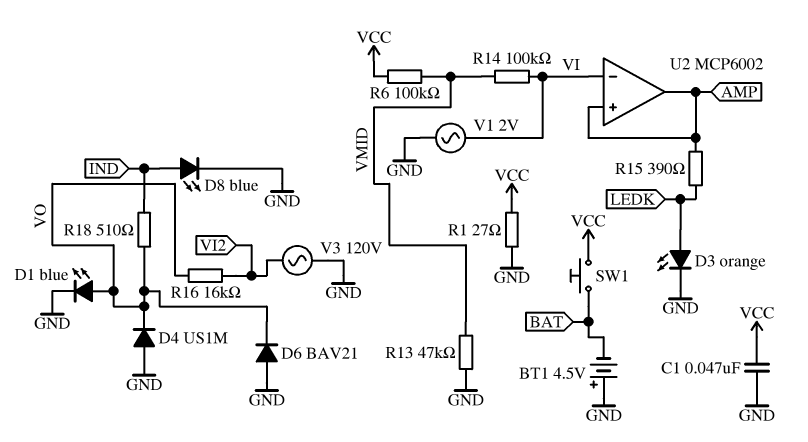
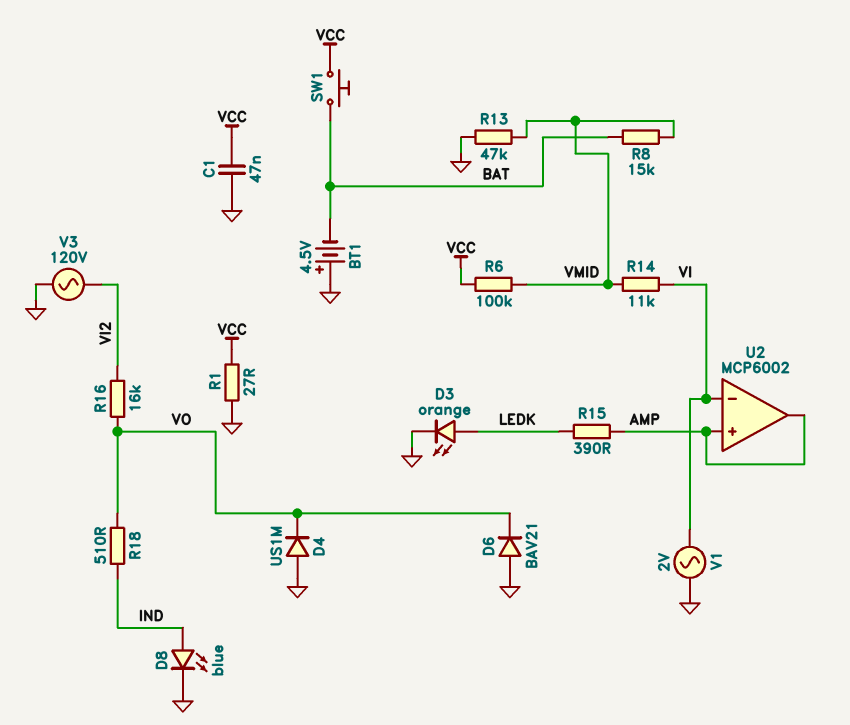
D1: LED blue (A VO, K GND) -> none
R8: none -> 15k (BAT, VMID)
R14: 100k (VI, VMID) -> 11k (VI, VMID)

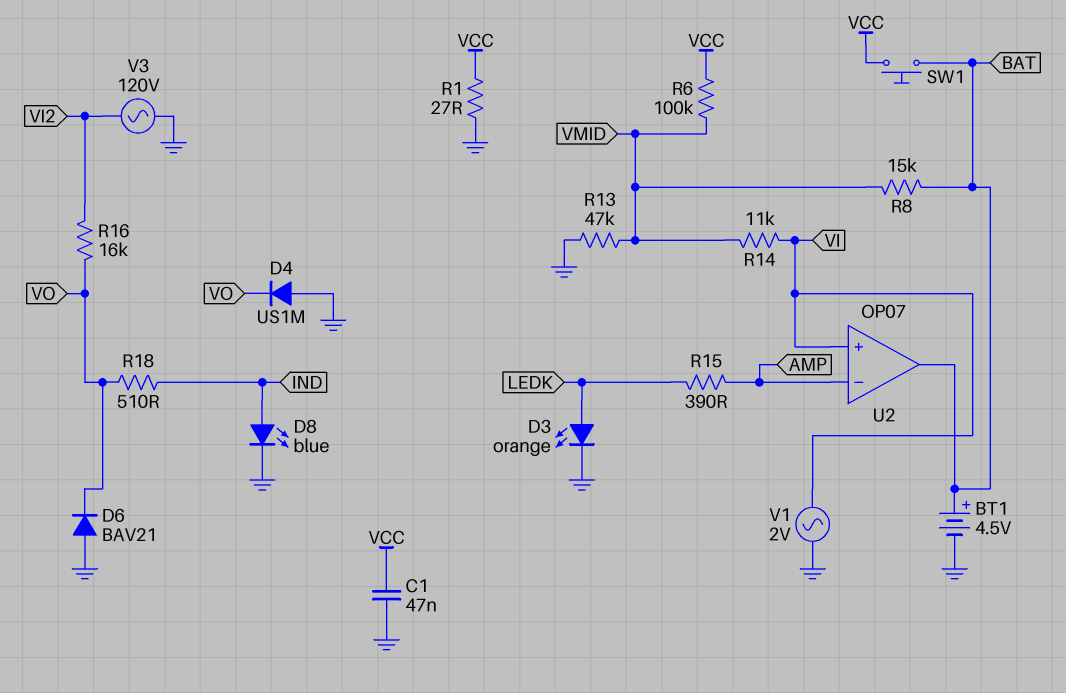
BT1: 4.5V (plus GND, minus BAT) -> 4.5V (plus BAT, minus GND)
U2: MCP6002 -> OP07
U2 pin in+: AMP -> VI
U2 pin in-: VI -> AMP
U2 pin out: AMP -> BAT

